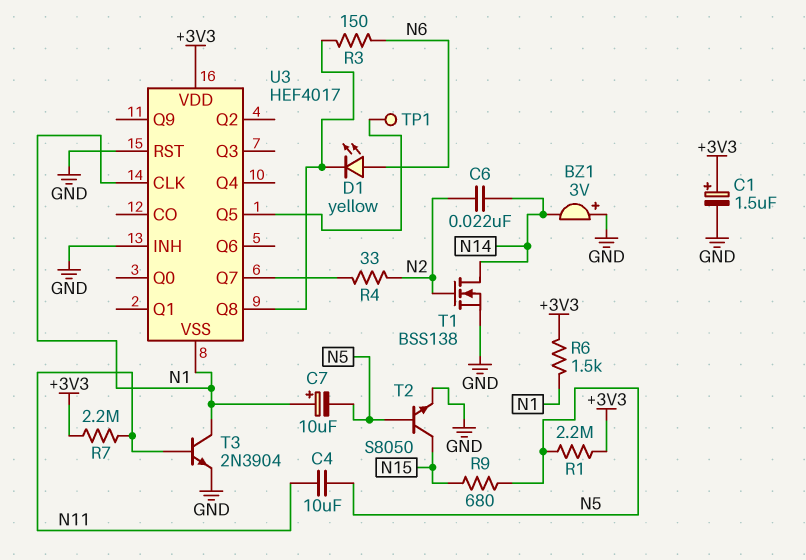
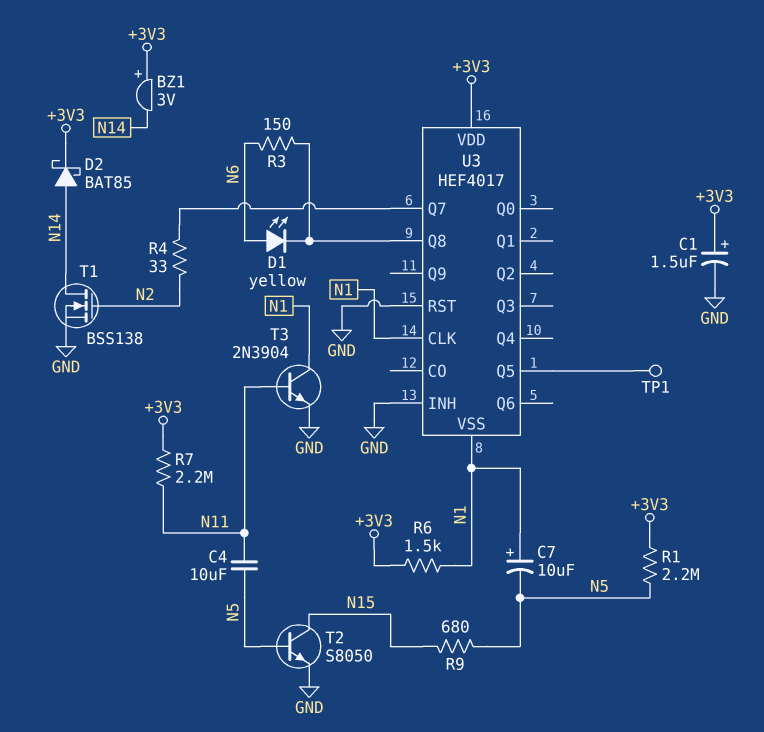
BZ1: buzzer 3V (plus GND, minus N14) -> buzzer 3V (plus +3V3, minus N14)
C6: 22nF (N2, N14) -> none
D2: none -> schottky BAT85 (A N14, K +3V3)

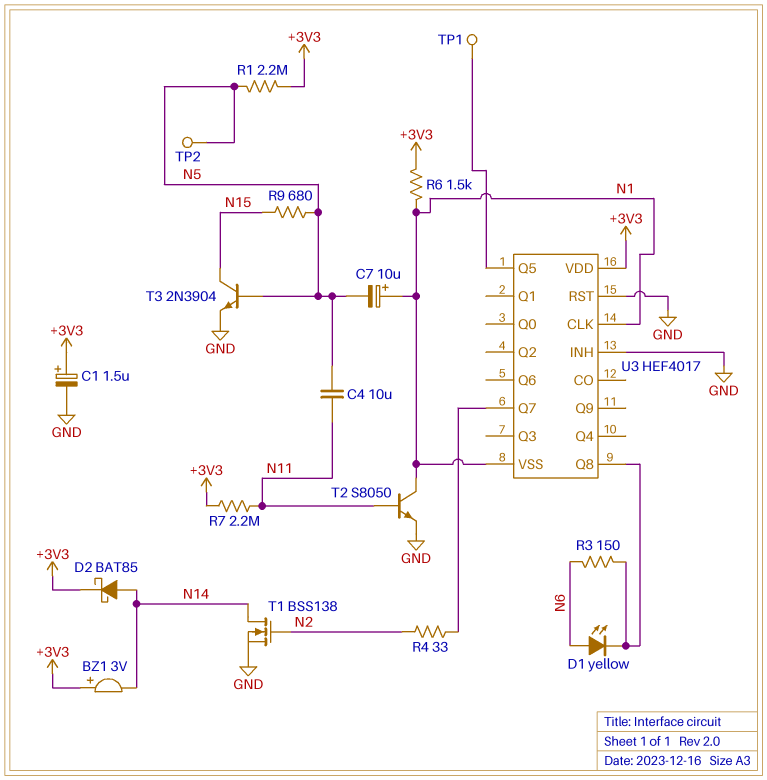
T2: NPN S8050 (B N5, C N15, E GND) -> NPN S8050 (B N11, C N1, E GND)
T3: NPN 2N3904 (B N11, C N1, E GND) -> NPN 2N3904 (B N5, C N15, E GND)
TP2: none -> test point (N5)

